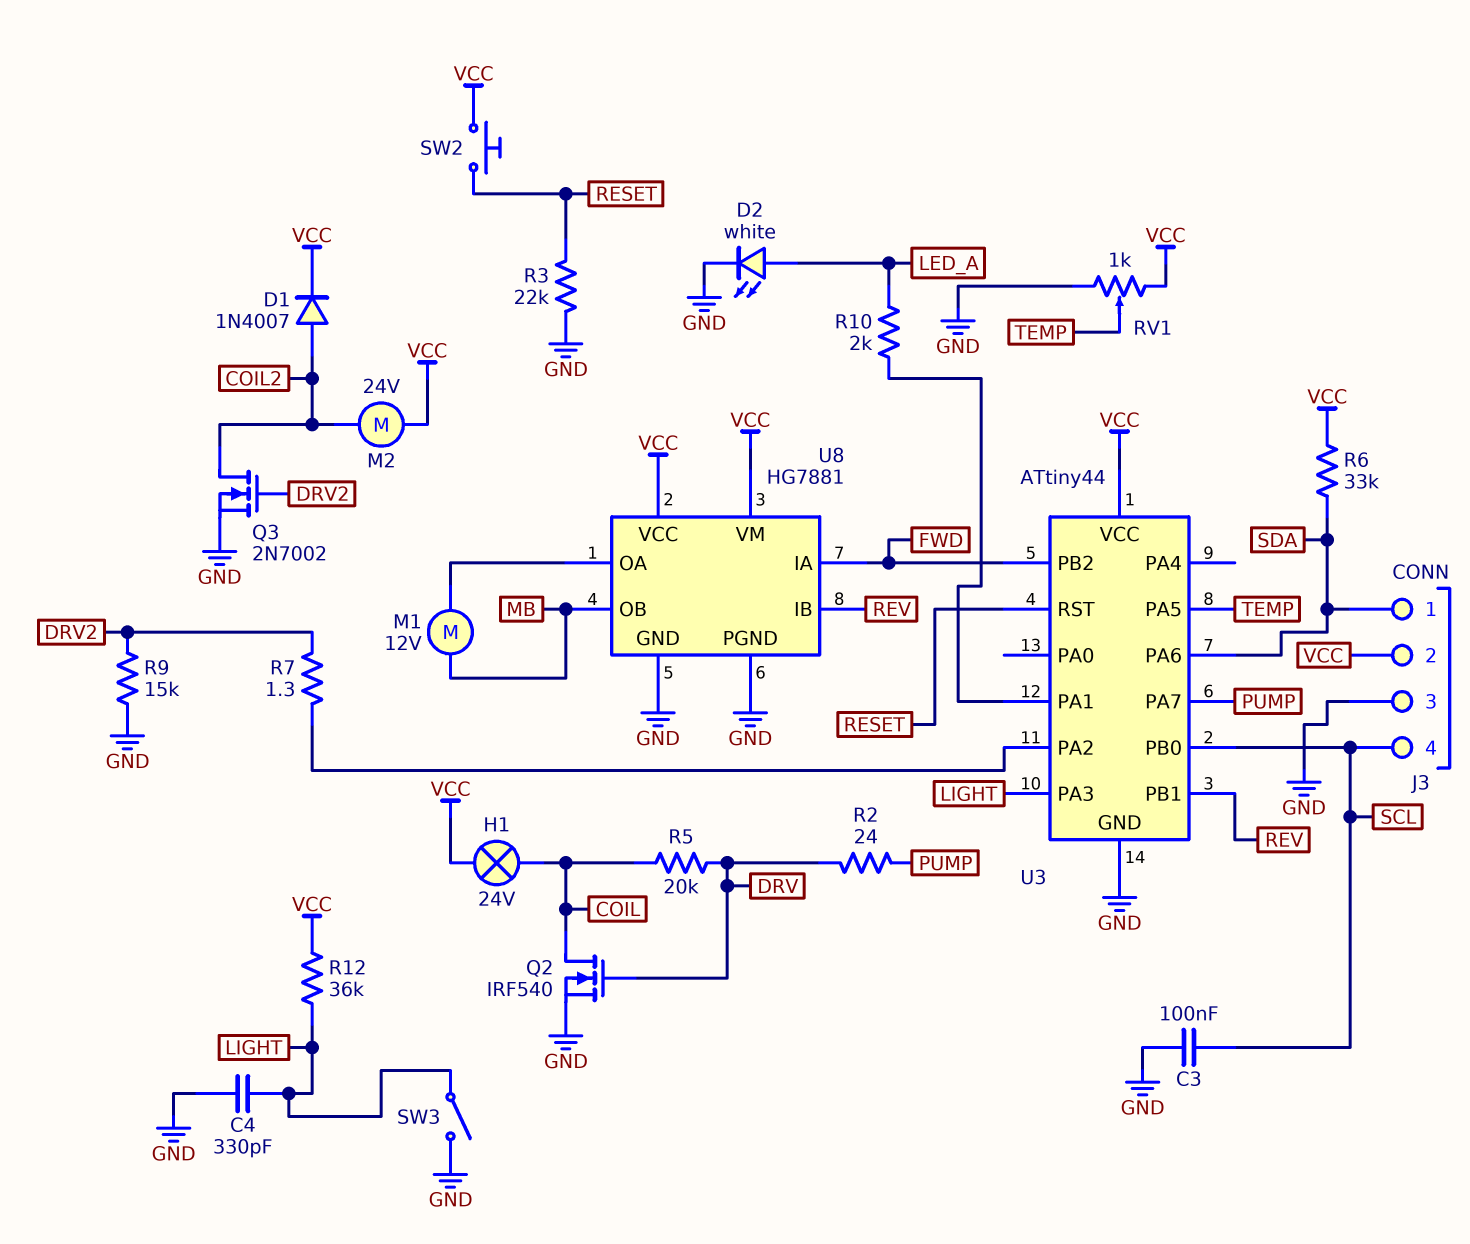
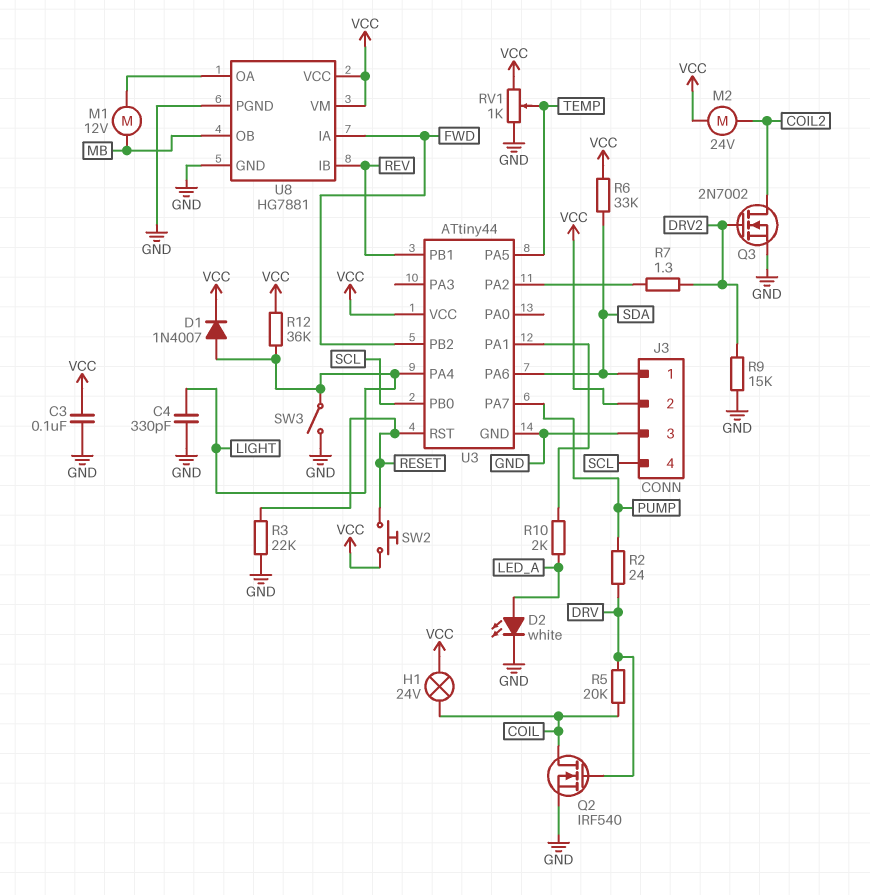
C3: 100nF (GND, SCL) -> 100nF (GND, VCC)
D1: diode 1N4007 (A COIL2, K VCC) -> diode 1N4007 (A LIGHT, K VCC)
U3 pin PA3: LIGHT -> none
U3 pin PA4: none -> LIGHT

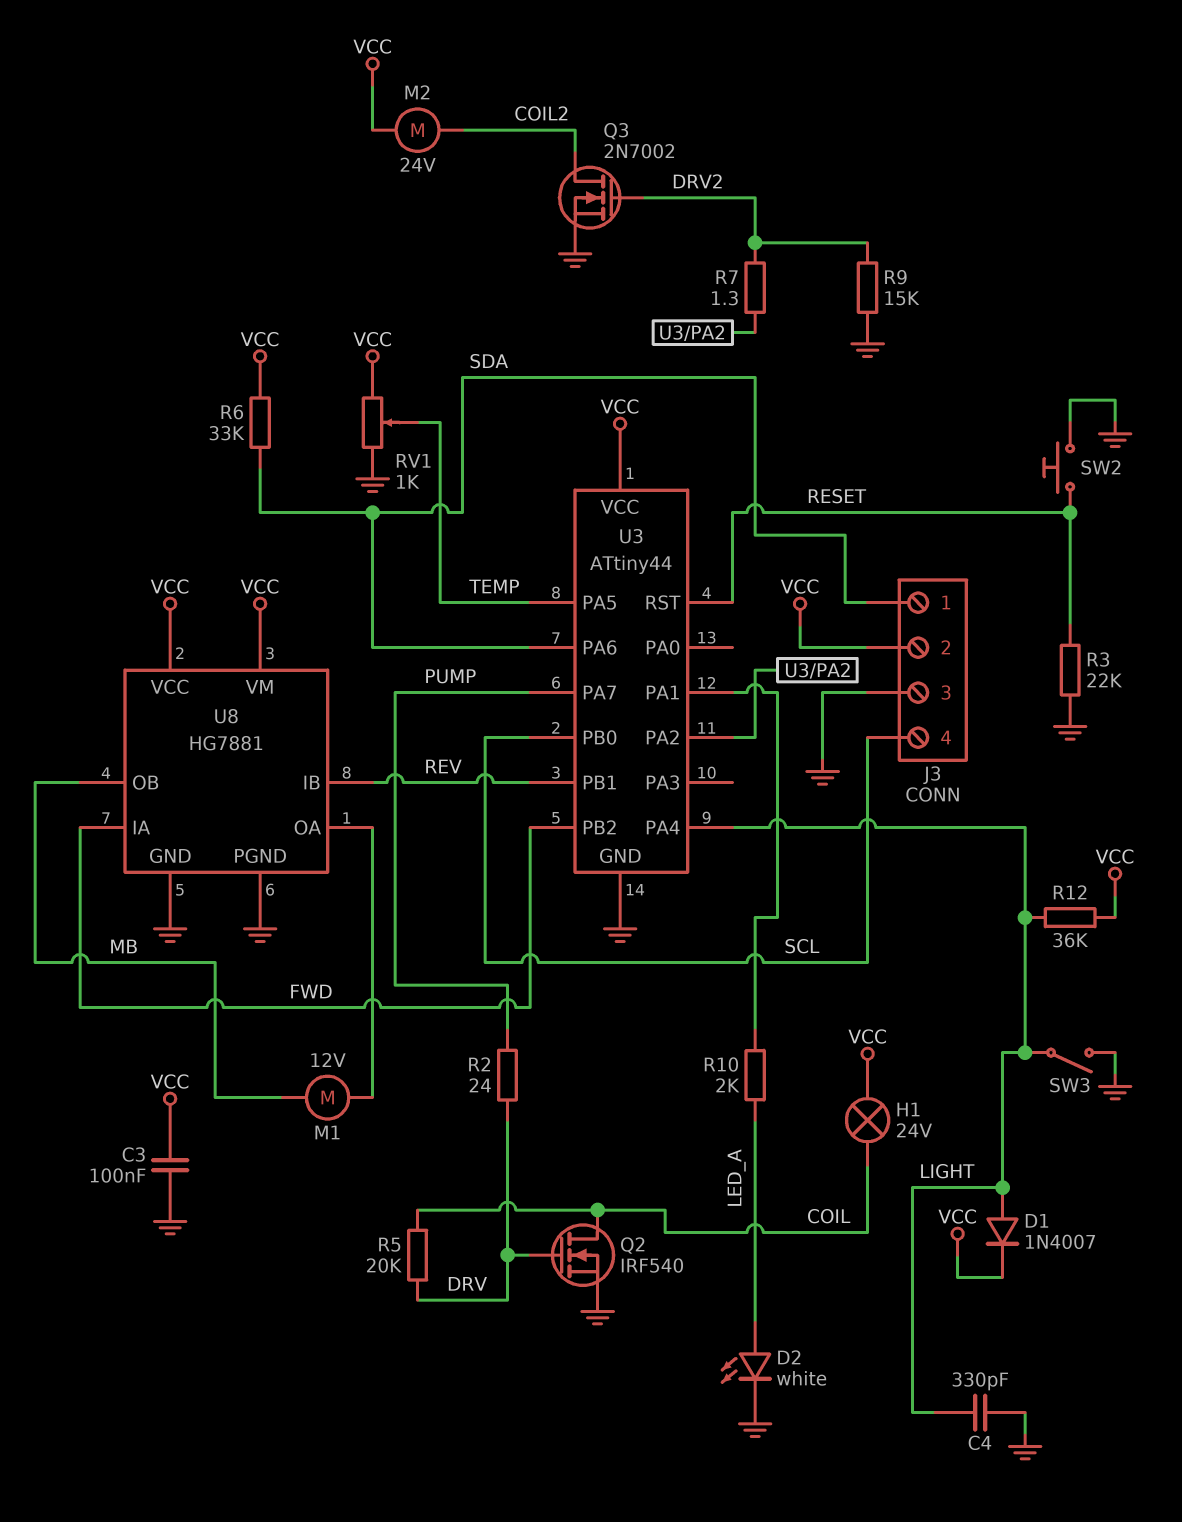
SW2: button (RESET, VCC) -> button (GND, RESET)

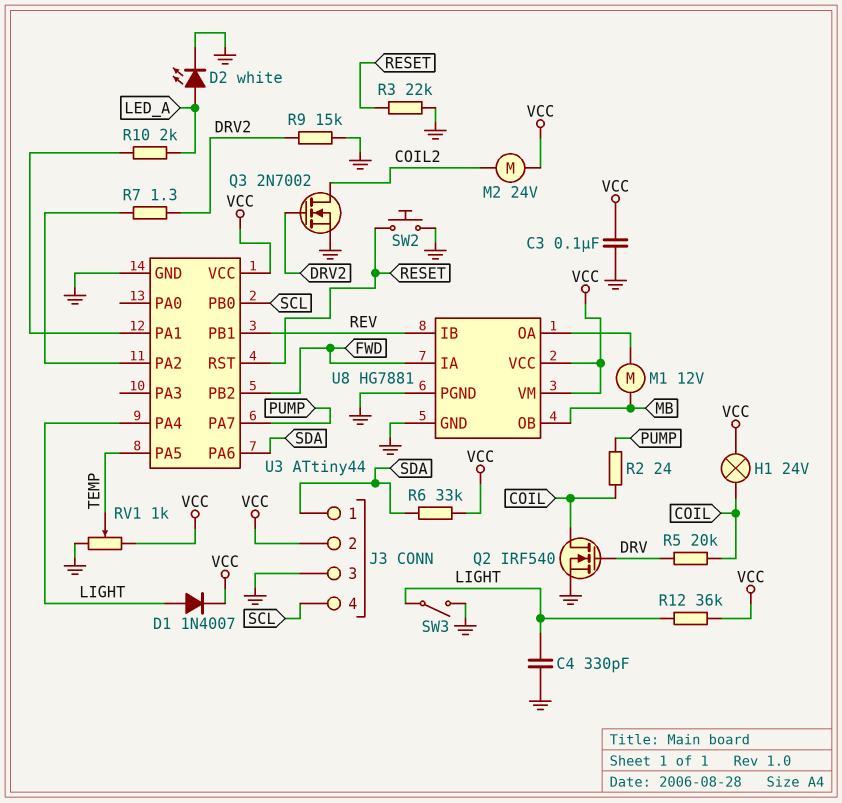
R2: 24 (DRV, PUMP) -> 24 (COIL, PUMP)

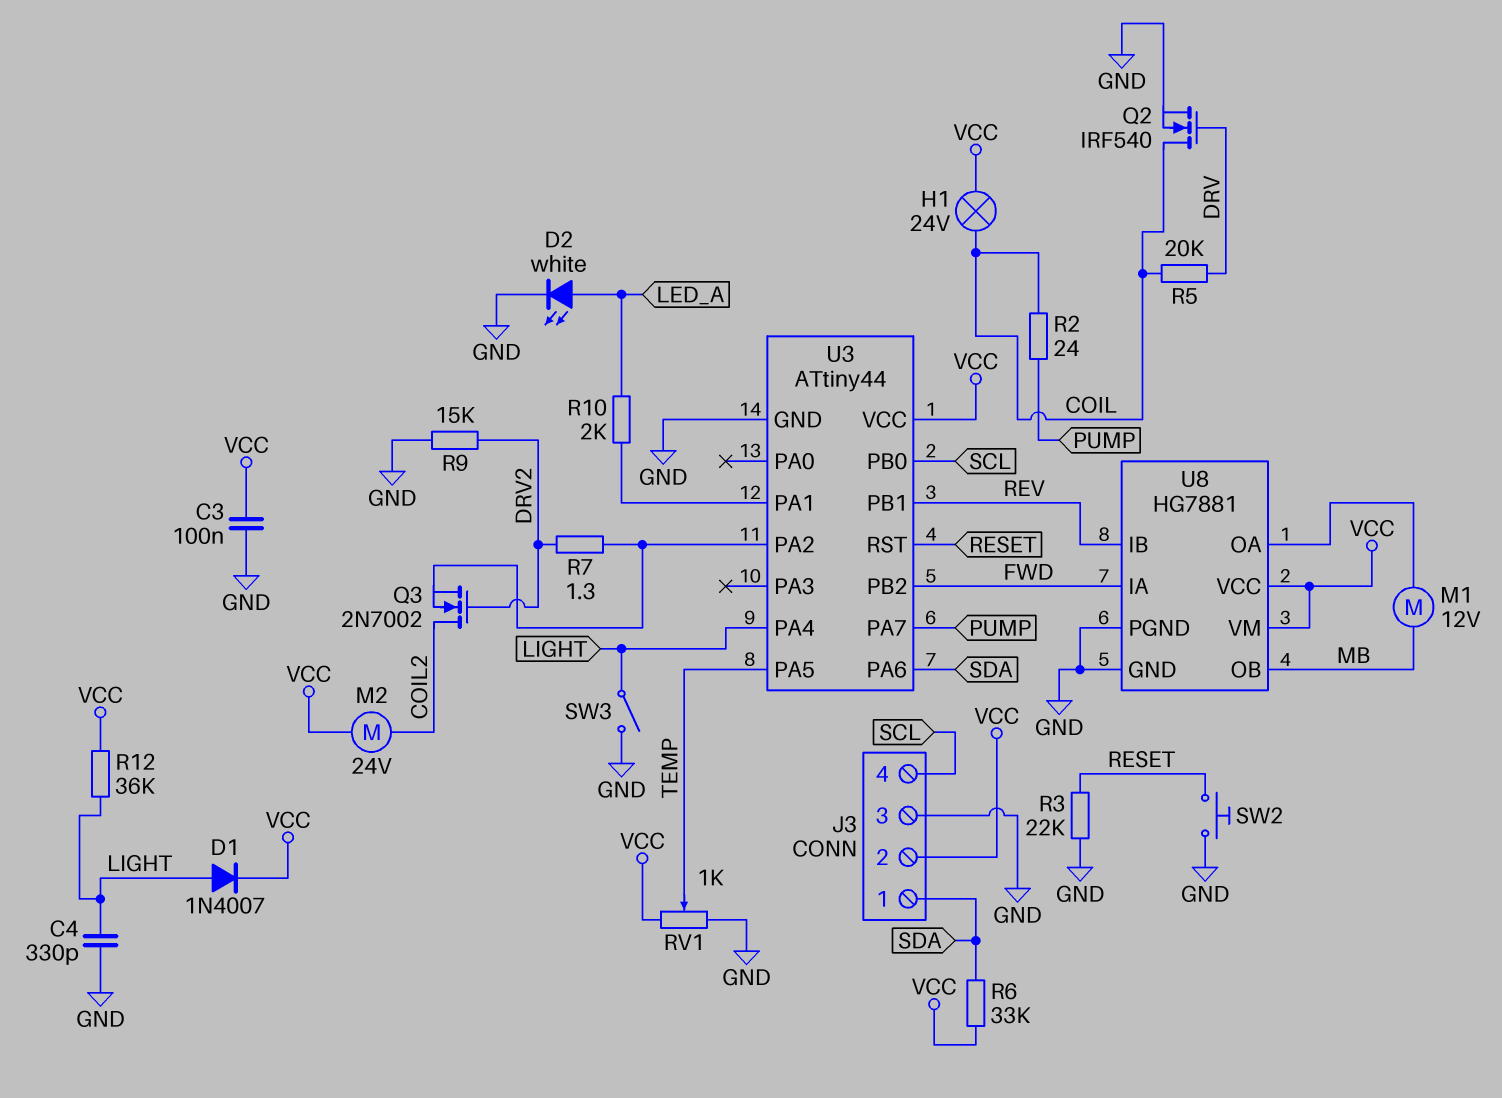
Q3: NMOS 2N7002 (G DRV2, D COIL2, S GND) -> NMOS 2N7002 (G DRV2, D COIL2, S U3/PA2)

